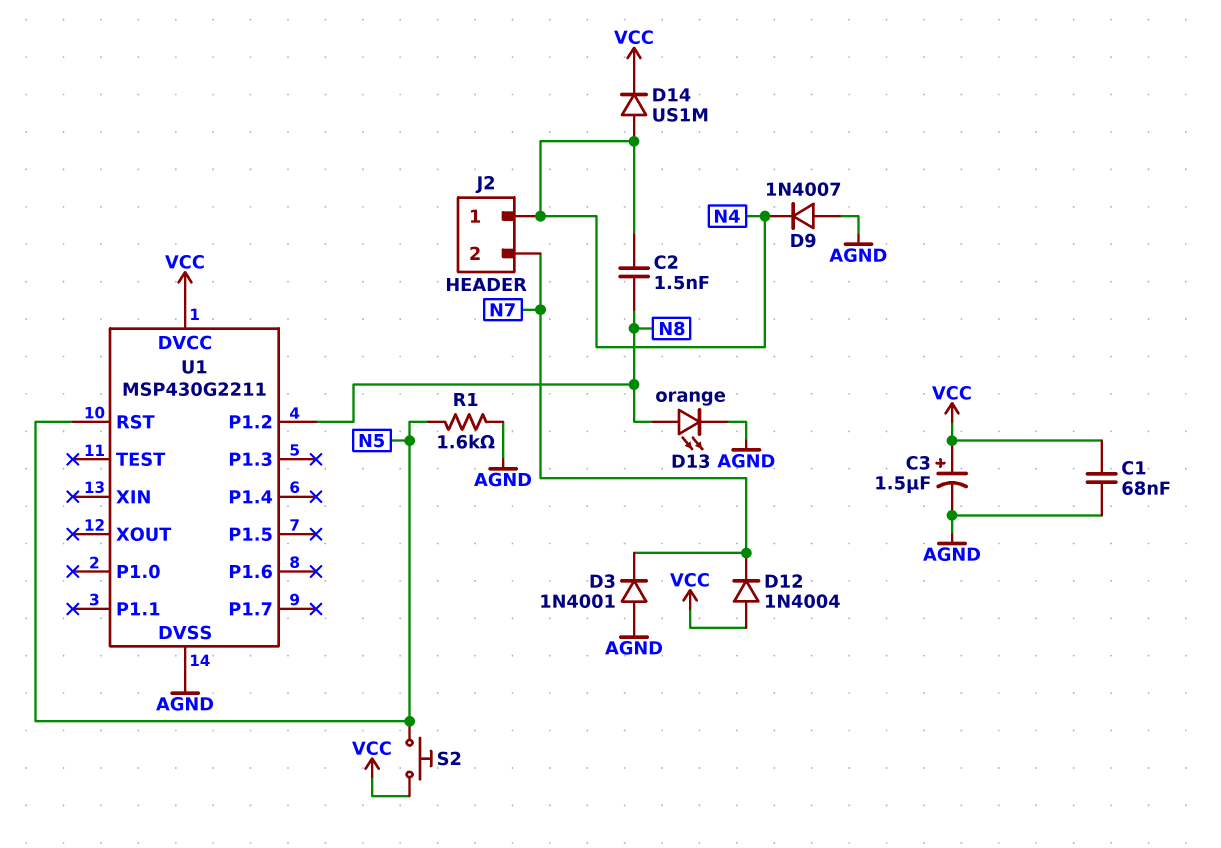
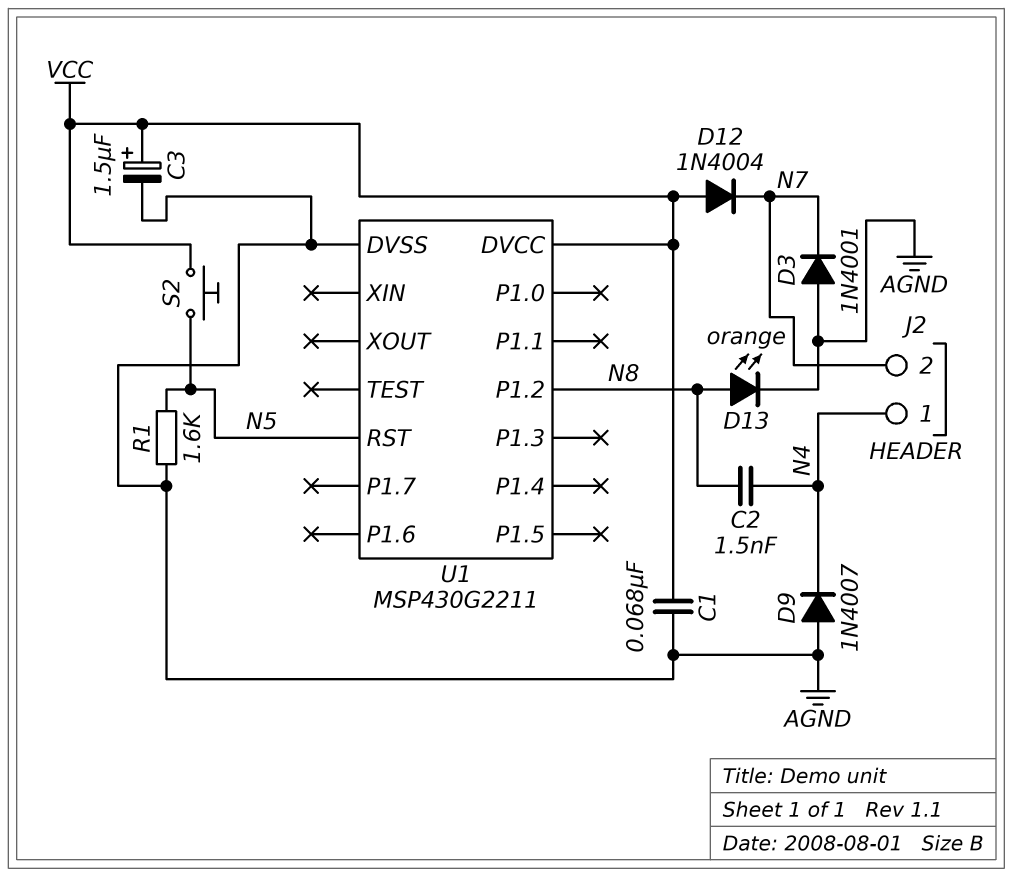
D14: diode US1M (A N4, K VCC) -> none

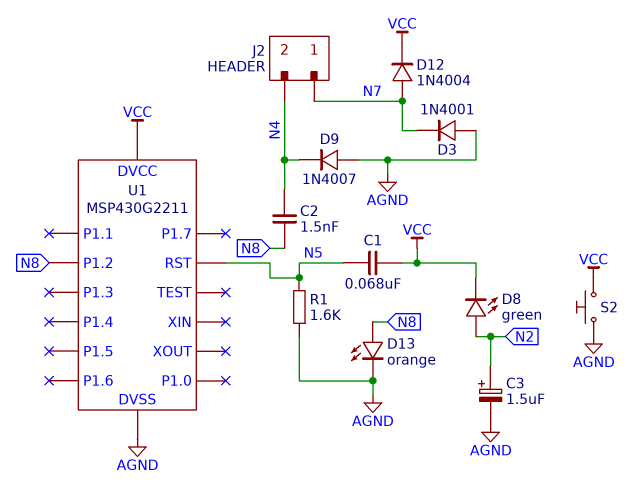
C1: 68nF (AGND, VCC) -> 68nF (N5, VCC)
C3: 1.5uF (plus VCC, minus AGND) -> 1.5uF (plus N2, minus AGND)
D8: none -> LED green (A N2, K VCC)
D12: diode 1N4004 (A VCC, K N7) -> diode 1N4004 (A N7, K VCC)
J2 pin 1: N4 -> N7
J2 pin 2: N7 -> N4
S2: button (N5, VCC) -> button (AGND, VCC)

